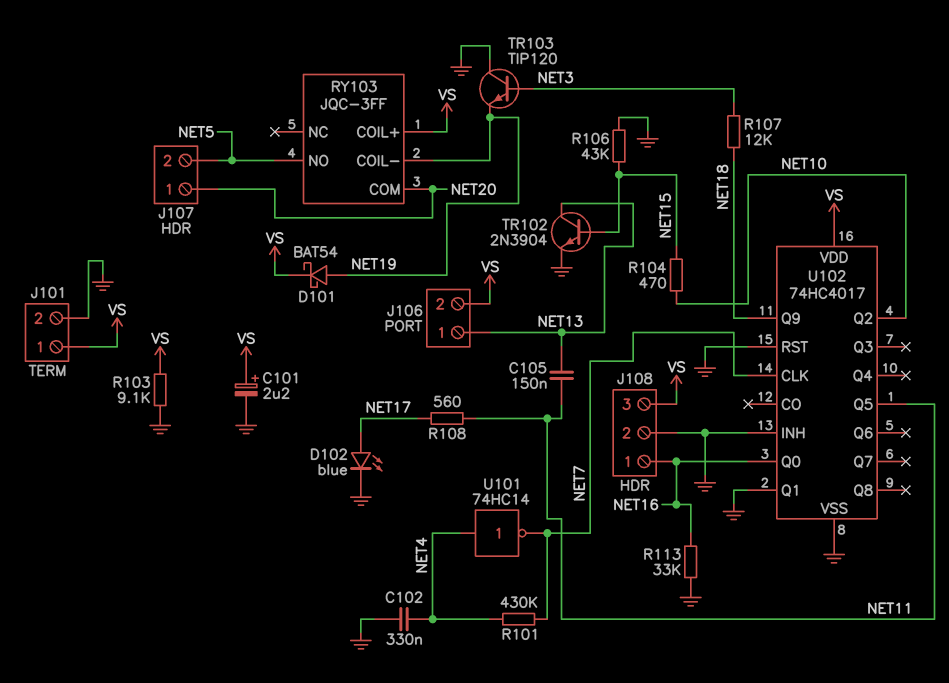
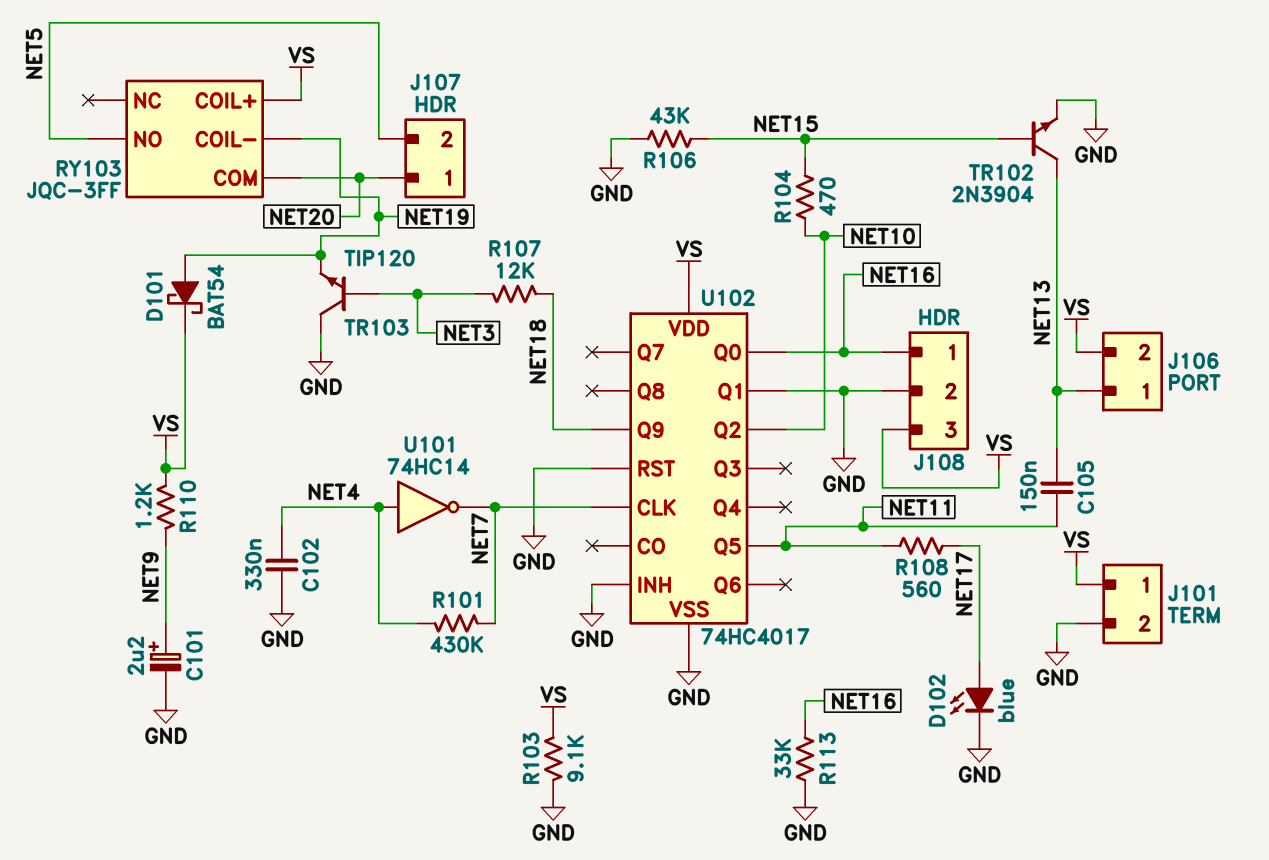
C101: 2.2uF (plus VS, minus GND) -> 2.2uF (plus NET9, minus GND)
R110: none -> 1.2k (NET9, VS)

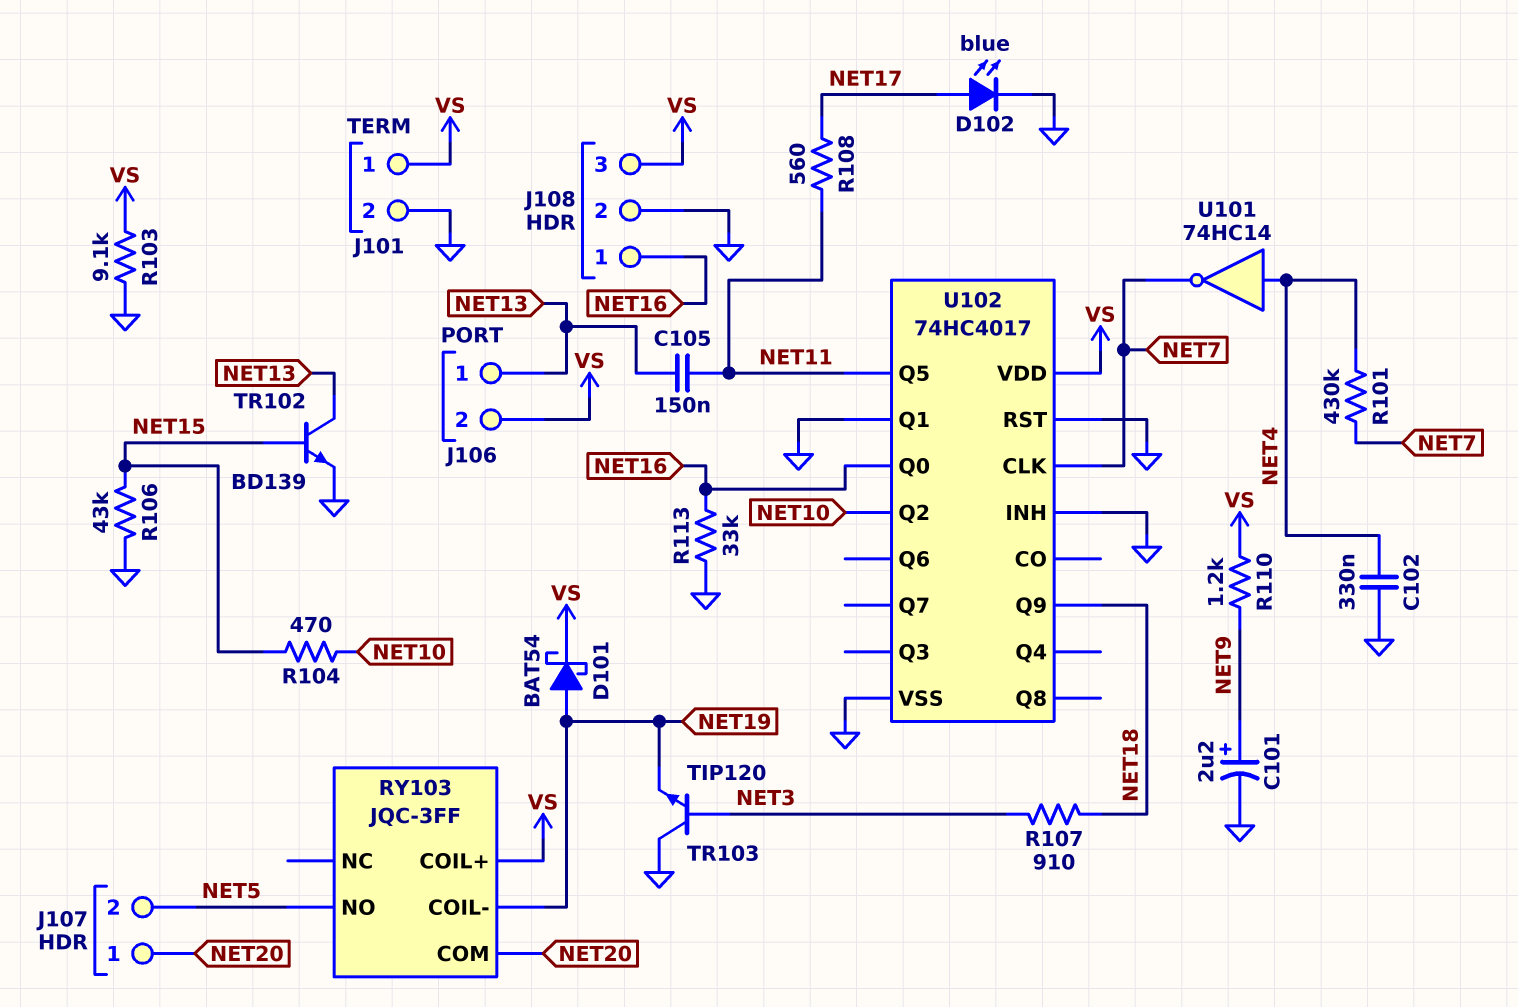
R107: 12k (NET3, NET18) -> 910 (NET3, NET18)
TR102: NPN 2N3904 (B NET15, C NET13, E GND) -> NPN BD139 (B NET15, C NET13, E GND)

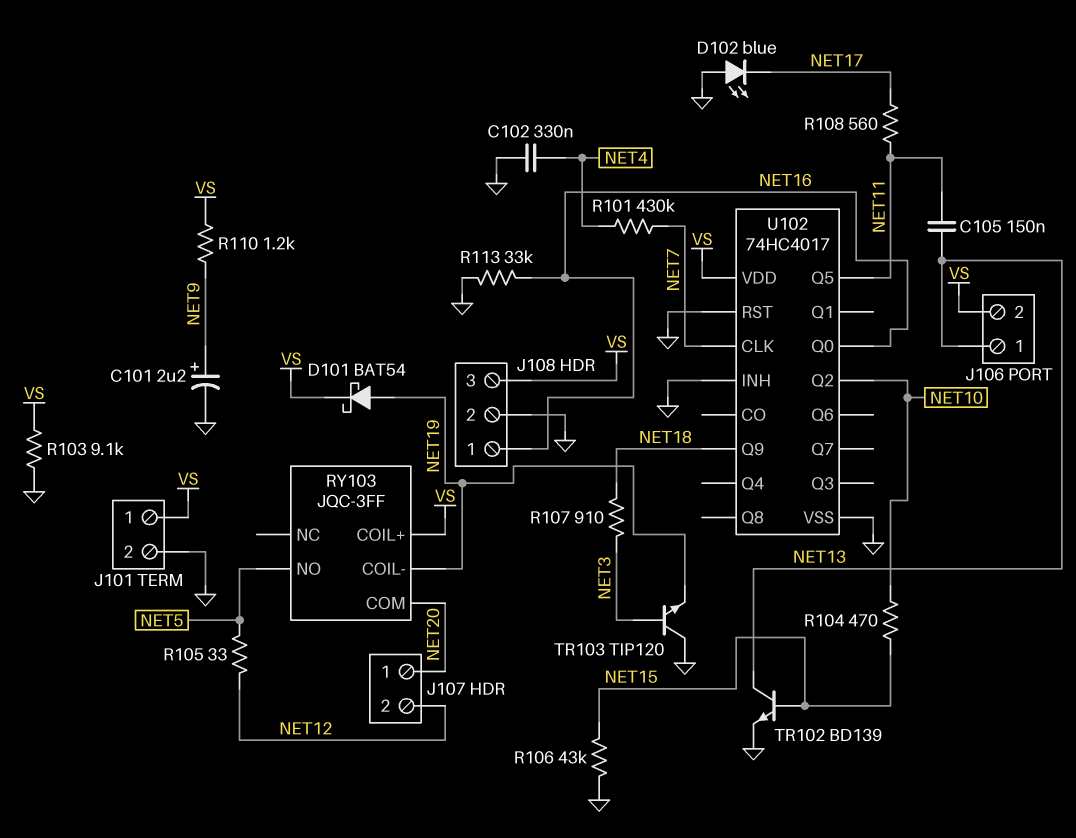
D102: LED blue (A NET17, K GND) -> LED blue (A GND, K NET17)
J107 pin 2: NET5 -> NET12
R105: none -> 33 (NET5, NET12)
U101: NOT 74HC14 (in NET4, out NET7) -> none
U102 pin Q1: GND -> none

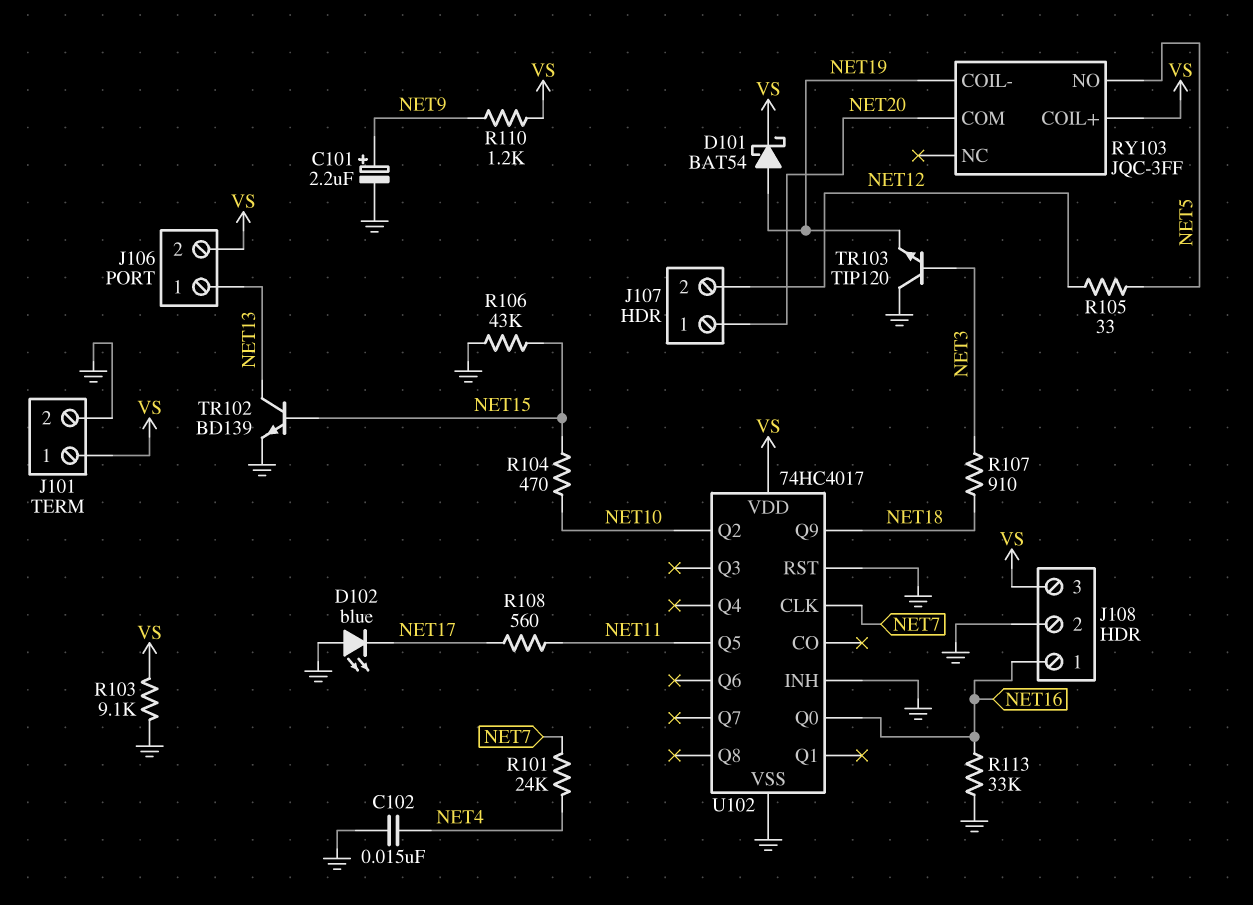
C102: 330nF (GND, NET4) -> 15nF (GND, NET4)
C105: 150nF (NET11, NET13) -> none
R101: 430k (NET4, NET7) -> 24k (NET4, NET7)

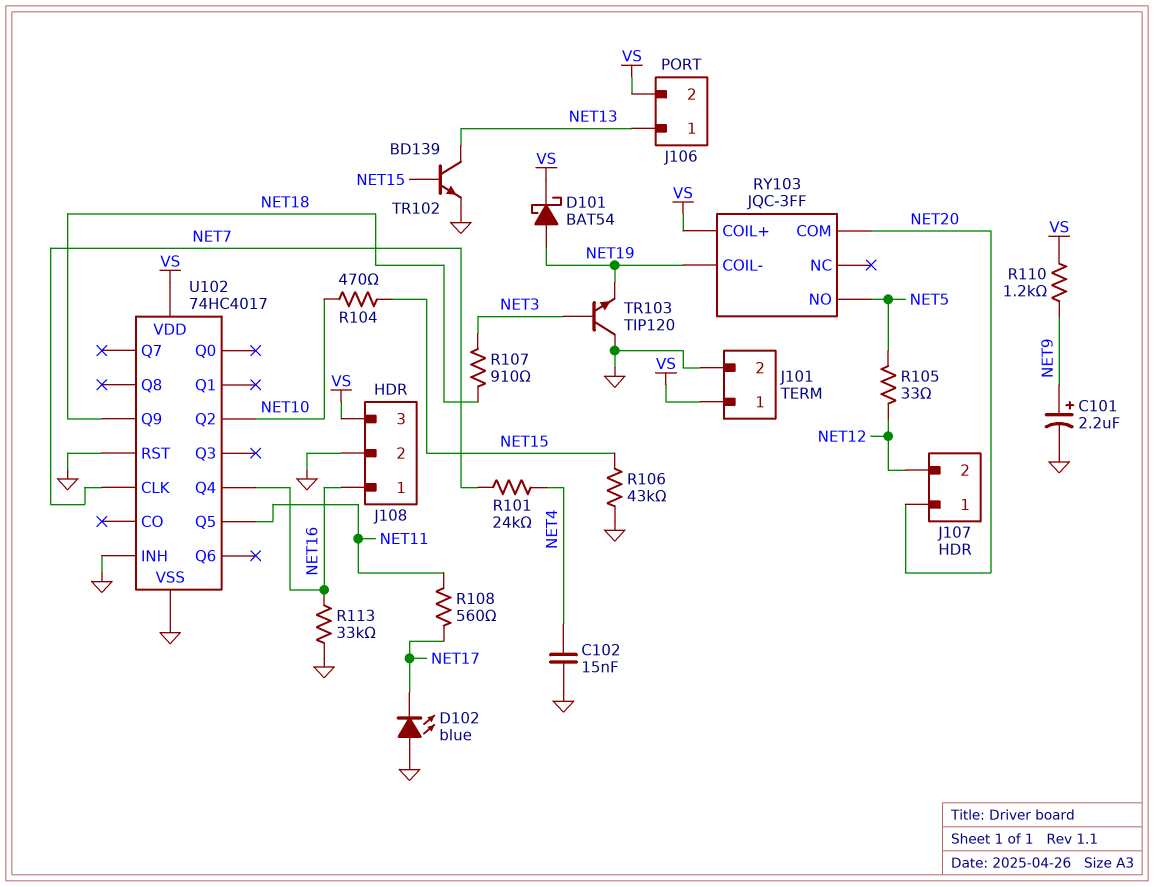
R103: 9.1k (GND, VS) -> none
U102 pin Q0: NET16 -> none
U102 pin Q4: none -> NET16

